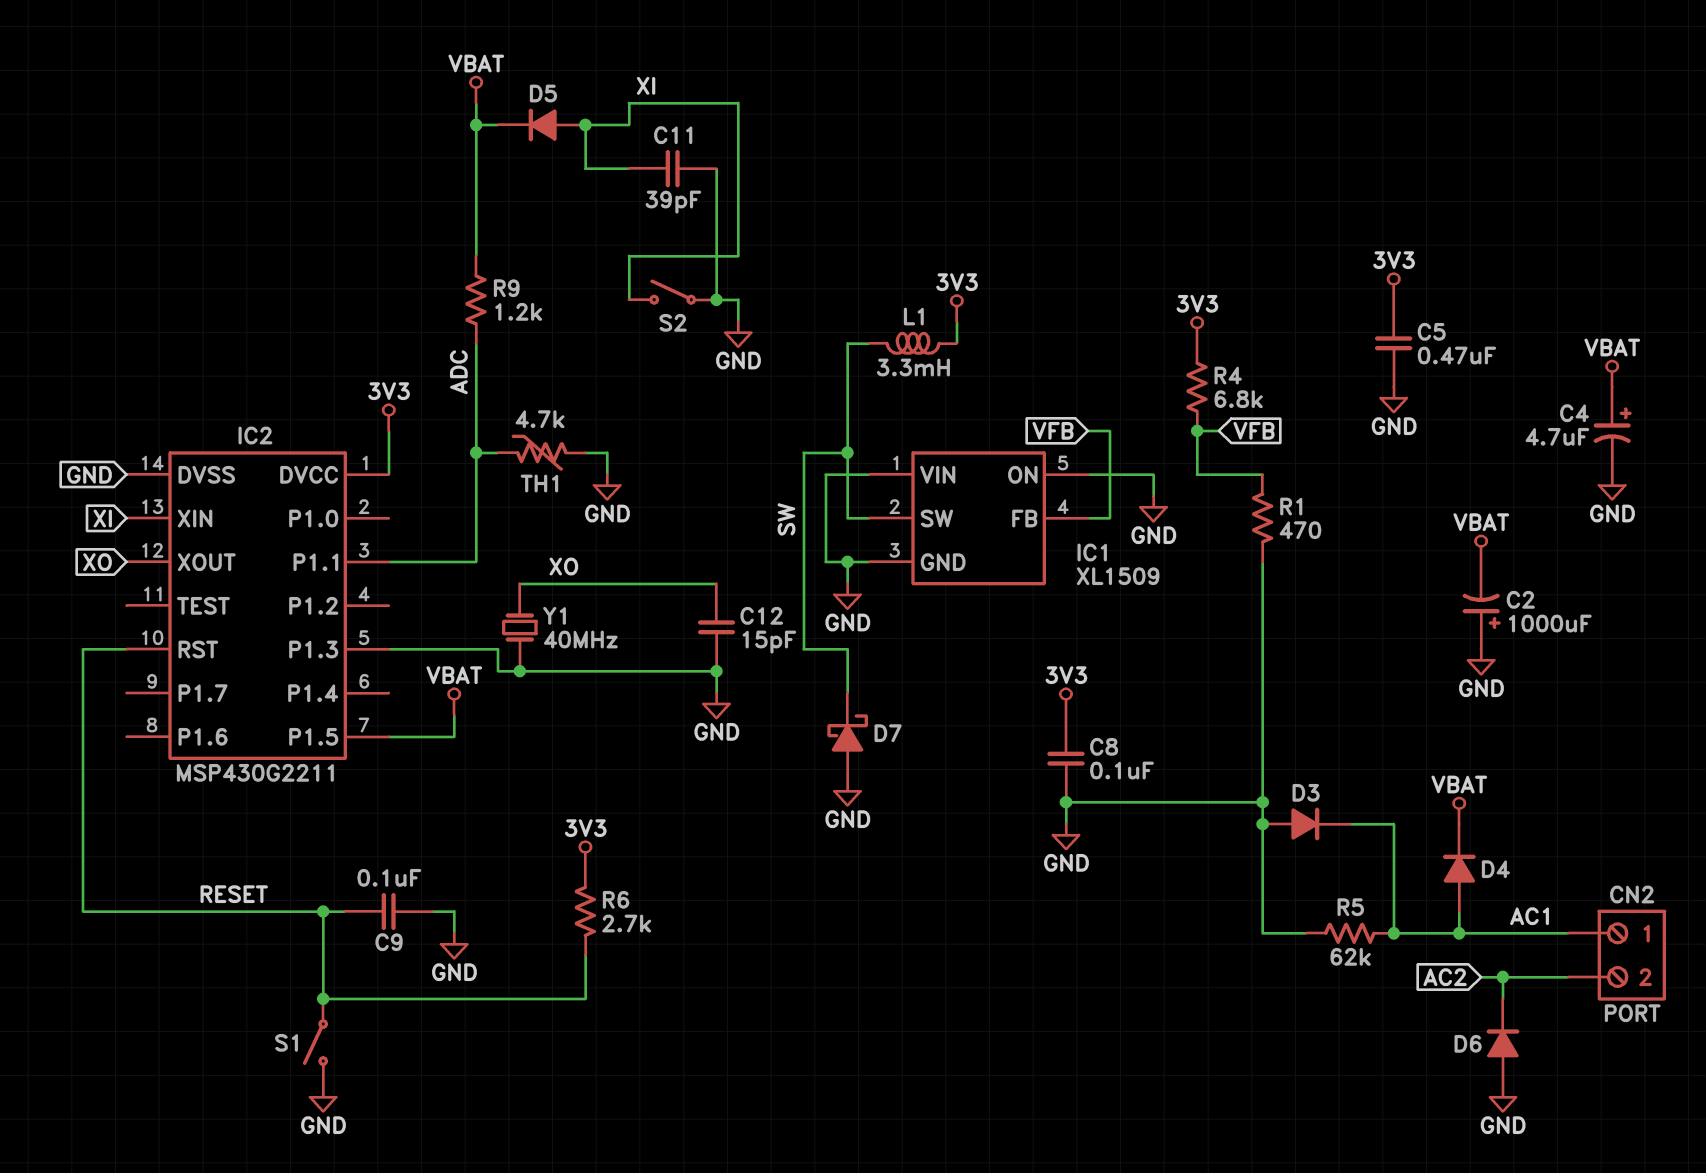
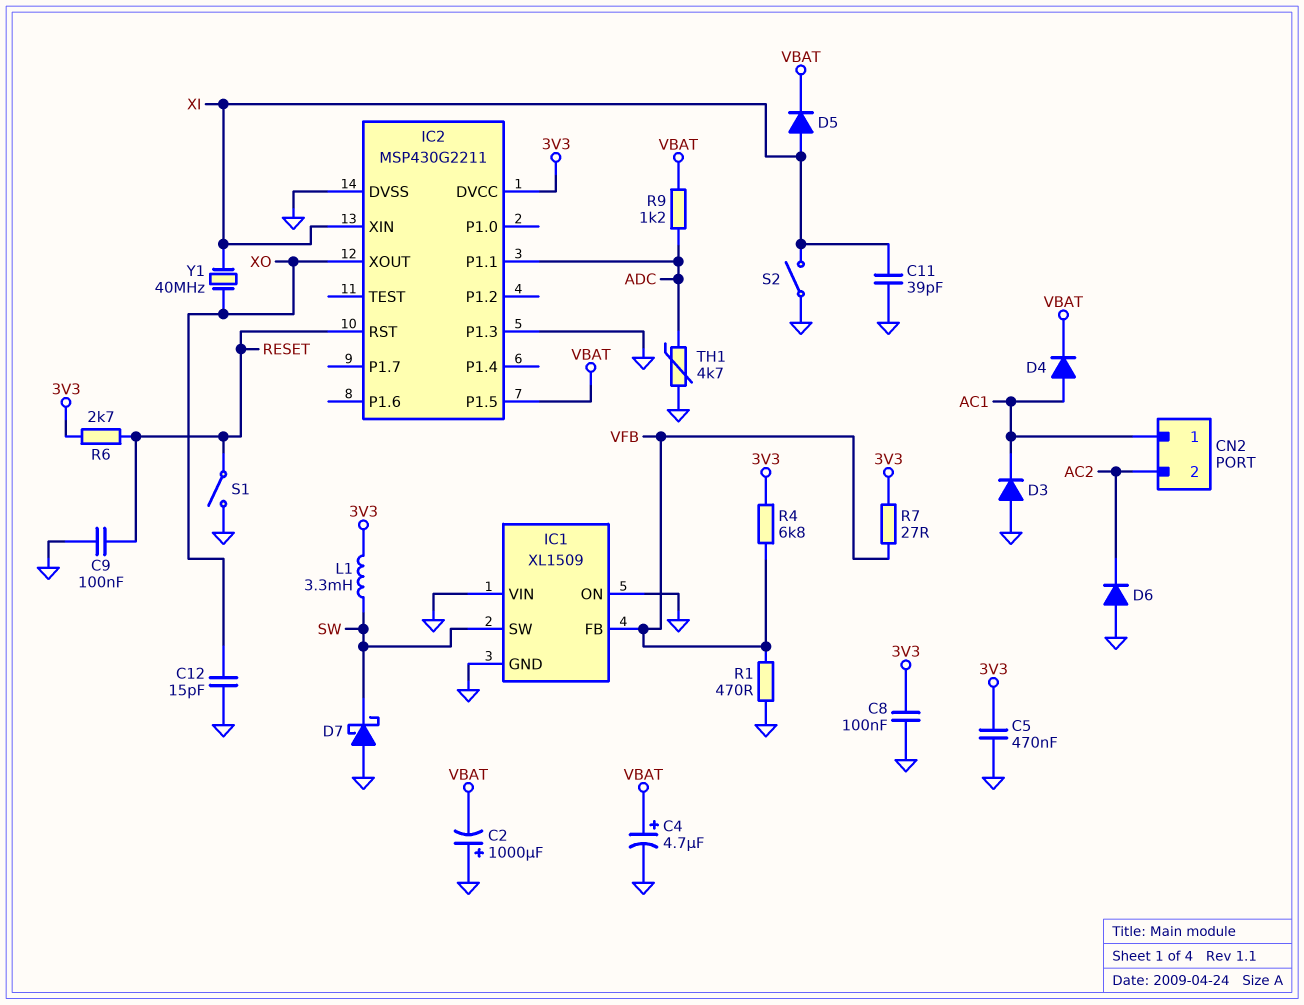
R5: 62k (AC1, GND) -> none
R7: none -> 27 (3V3, VFB)
Y1: 40MHz (GND, XO) -> 40MHz (XI, XO)

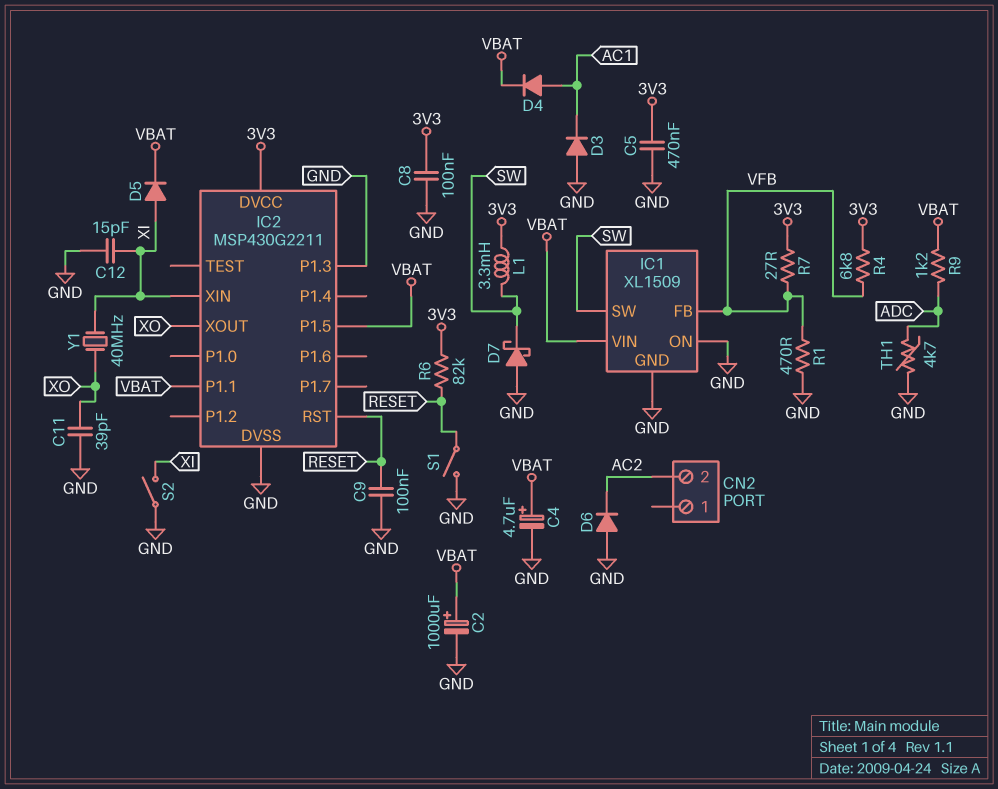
C2: 1000uF (plus GND, minus VBAT) -> 1000uF (plus VBAT, minus GND)
C11: 39pF (GND, XI) -> 39pF (GND, XO)
C12: 15pF (GND, XO) -> 15pF (GND, XI)
CN2 pin 1: AC1 -> none
IC1 pin VIN: GND -> VBAT
IC2 pin P1.1: ADC -> VBAT
R6: 2.7k (3V3, RESET) -> 82k (3V3, RESET)

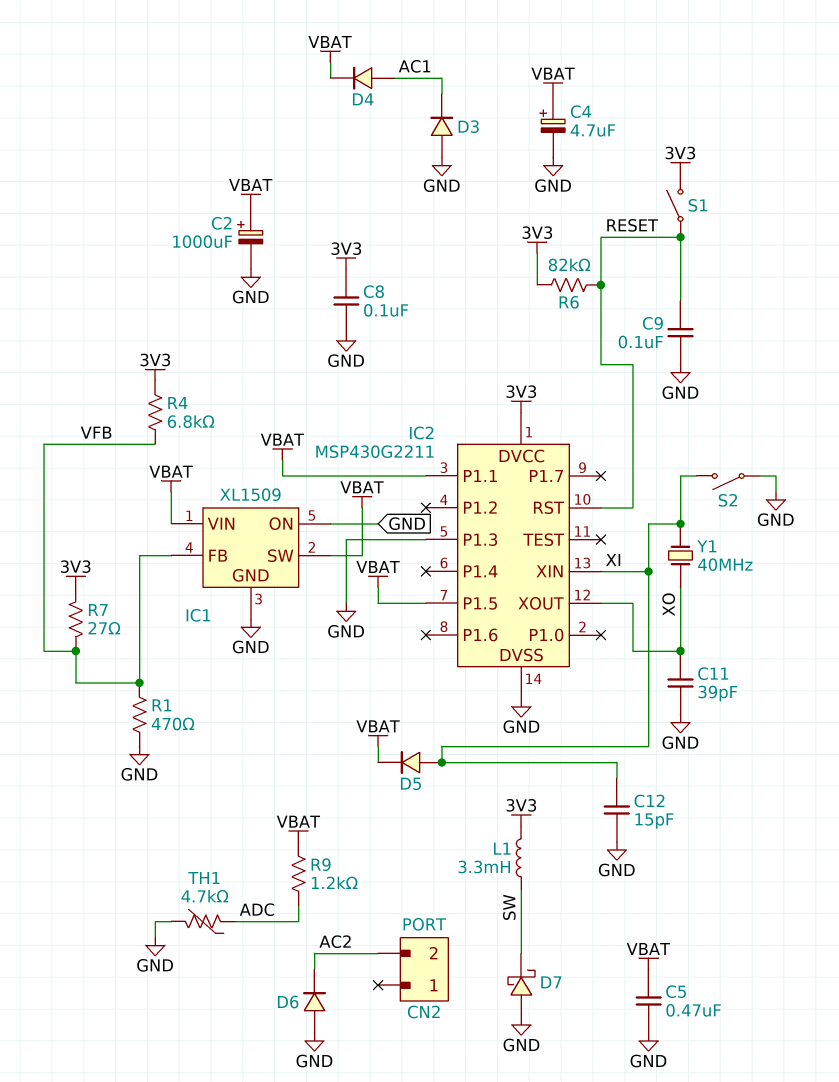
C5: 470nF (3V3, GND) -> 470nF (GND, VBAT)
IC1 pin SW: SW -> VBAT
S1: switch (GND, RESET) -> switch (3V3, RESET)

